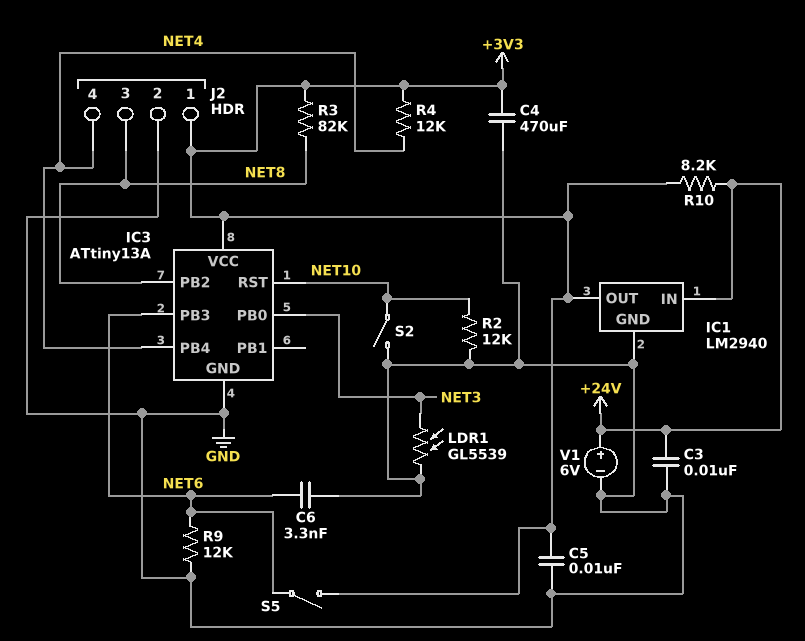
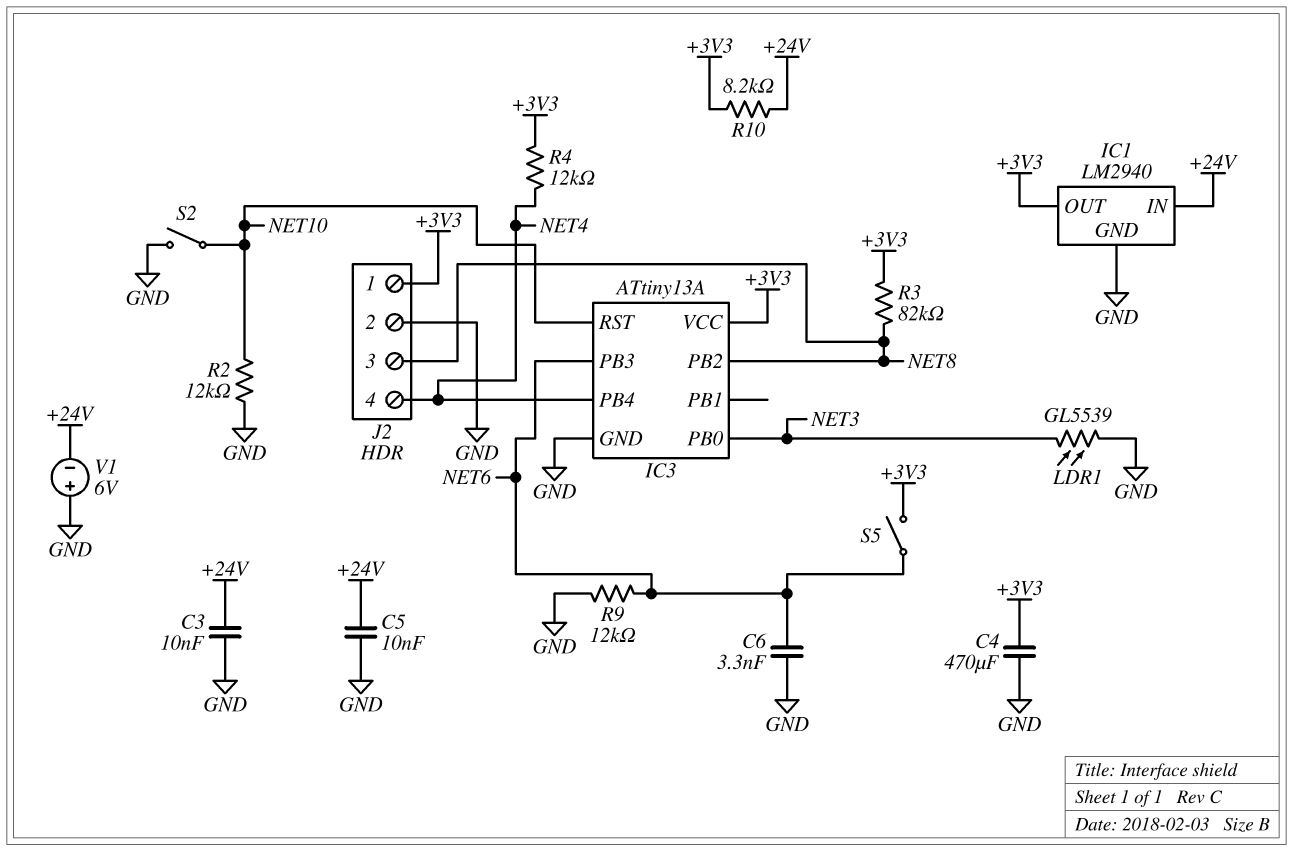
C5: 10nF (+3V3, GND) -> 10nF (+24V, GND)
V1: 6V (plus +24V, minus GND) -> 6V (plus GND, minus +24V)

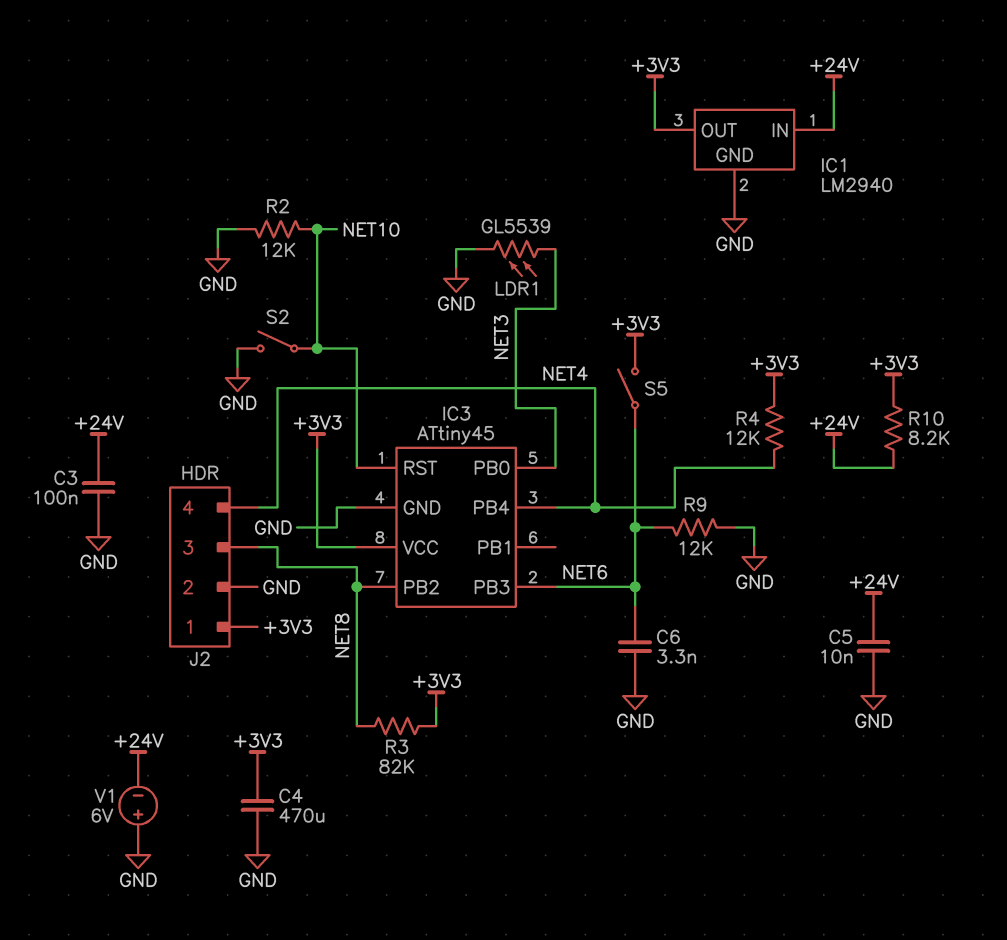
C3: 10nF (+24V, GND) -> 100nF (+24V, GND)
IC3: ATtiny13A -> ATtiny45

